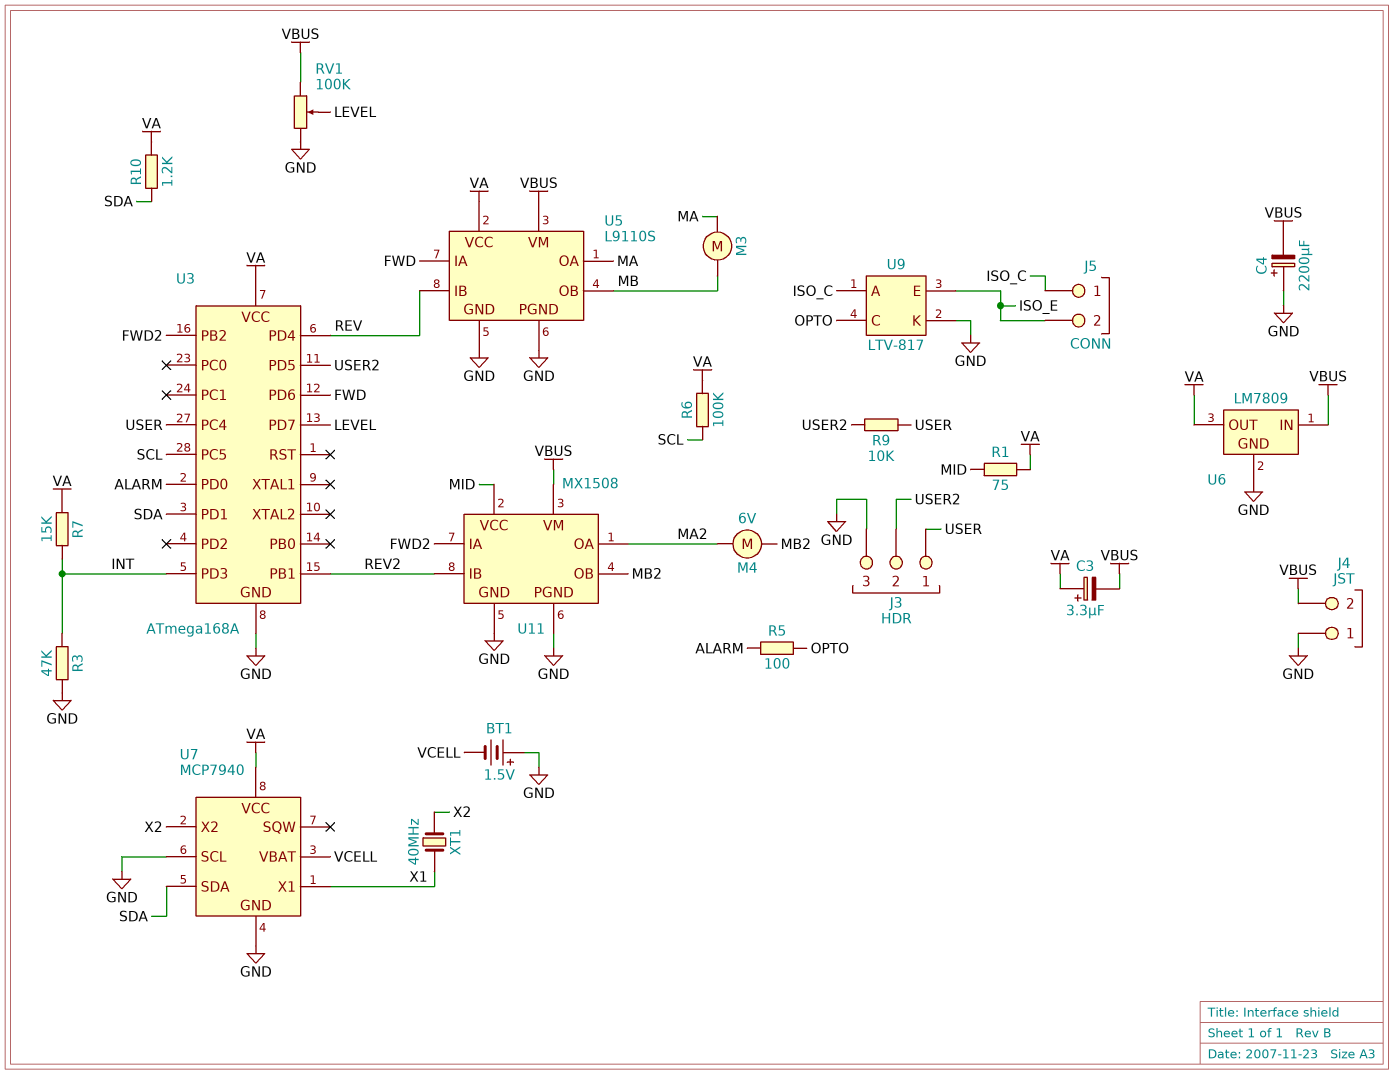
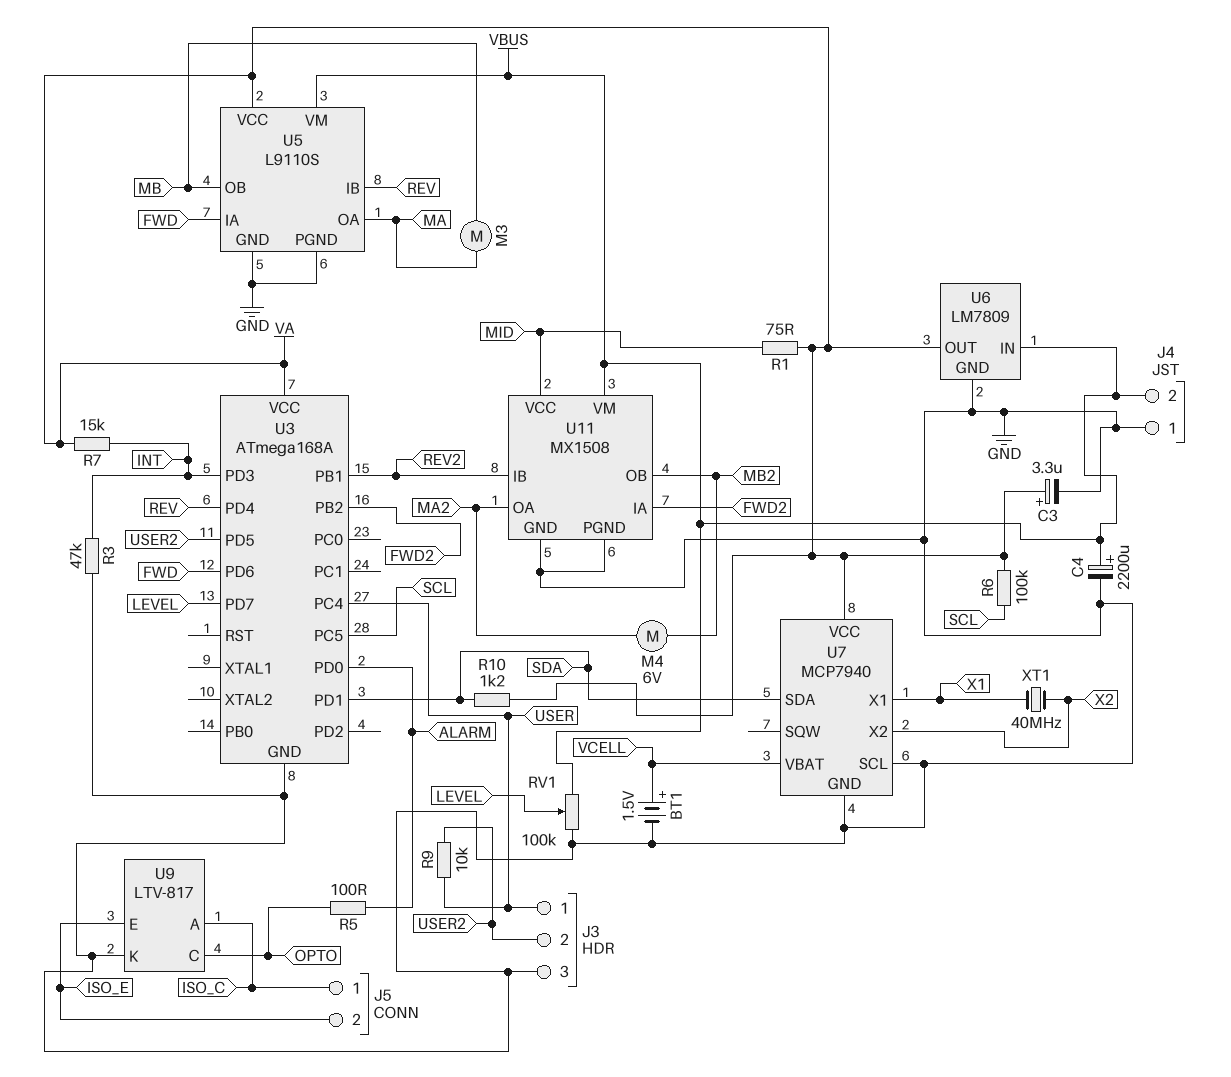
BT1: 1.5V (plus GND, minus VCELL) -> 1.5V (plus VCELL, minus GND)
C3: 3.3uF (plus VA, minus VBUS) -> 3.3uF (plus VA, minus GND)
C4: 2200uF (plus GND, minus VBUS) -> 2200uF (plus VBUS, minus GND)

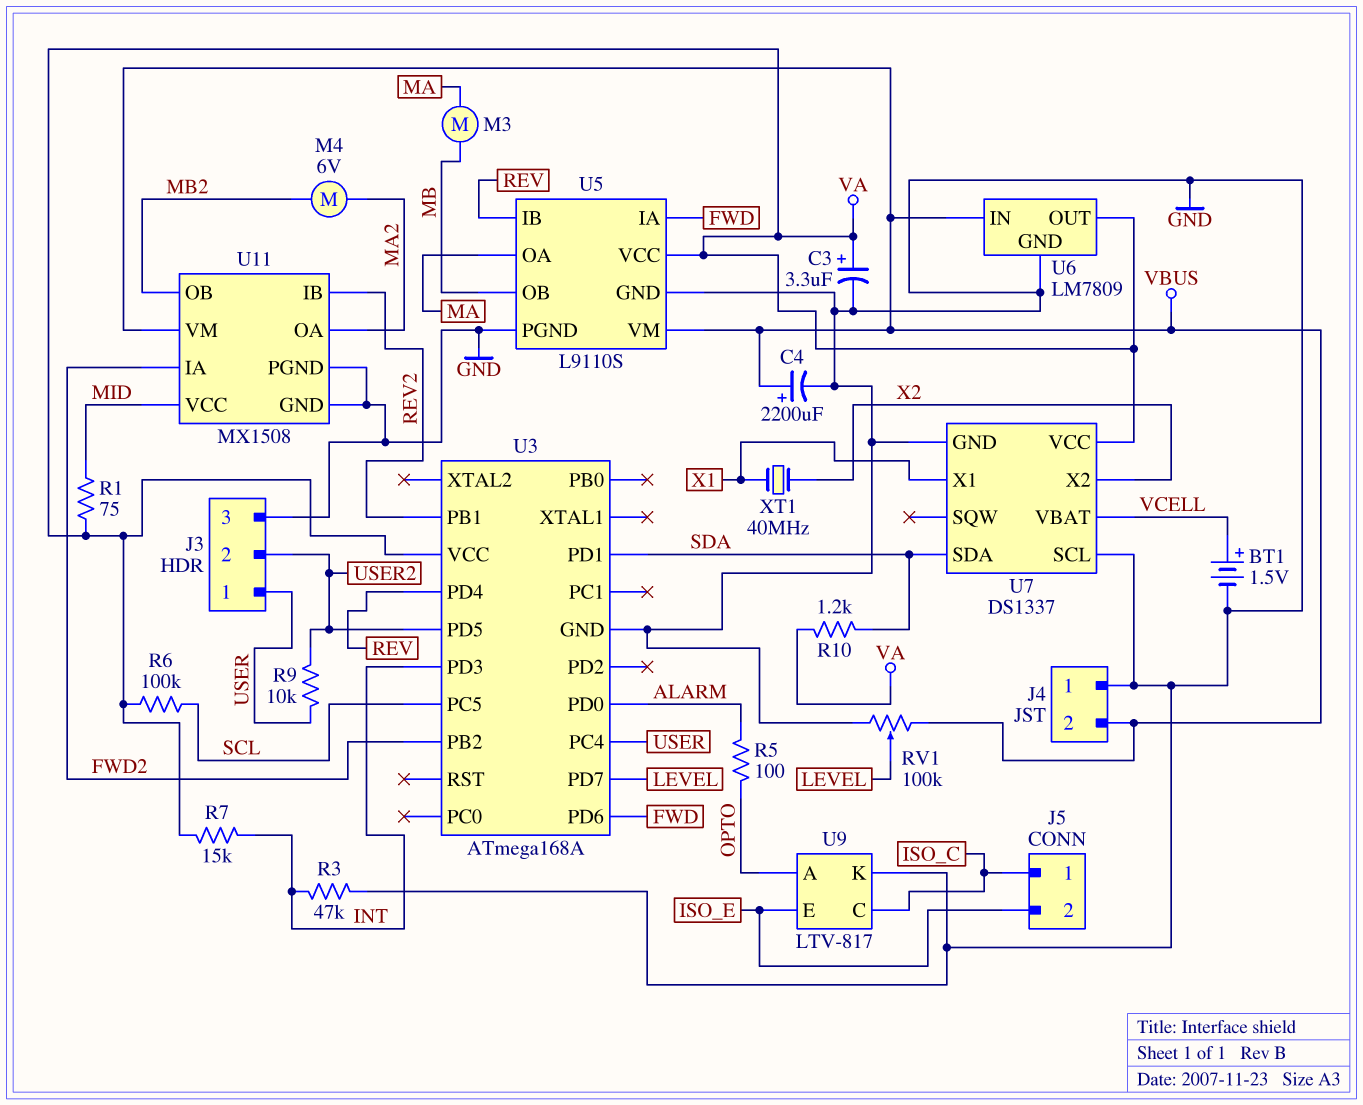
U7: MCP7940 -> DS1337
U9 pin A: ISO_C -> OPTO
U9 pin C: OPTO -> ISO_C

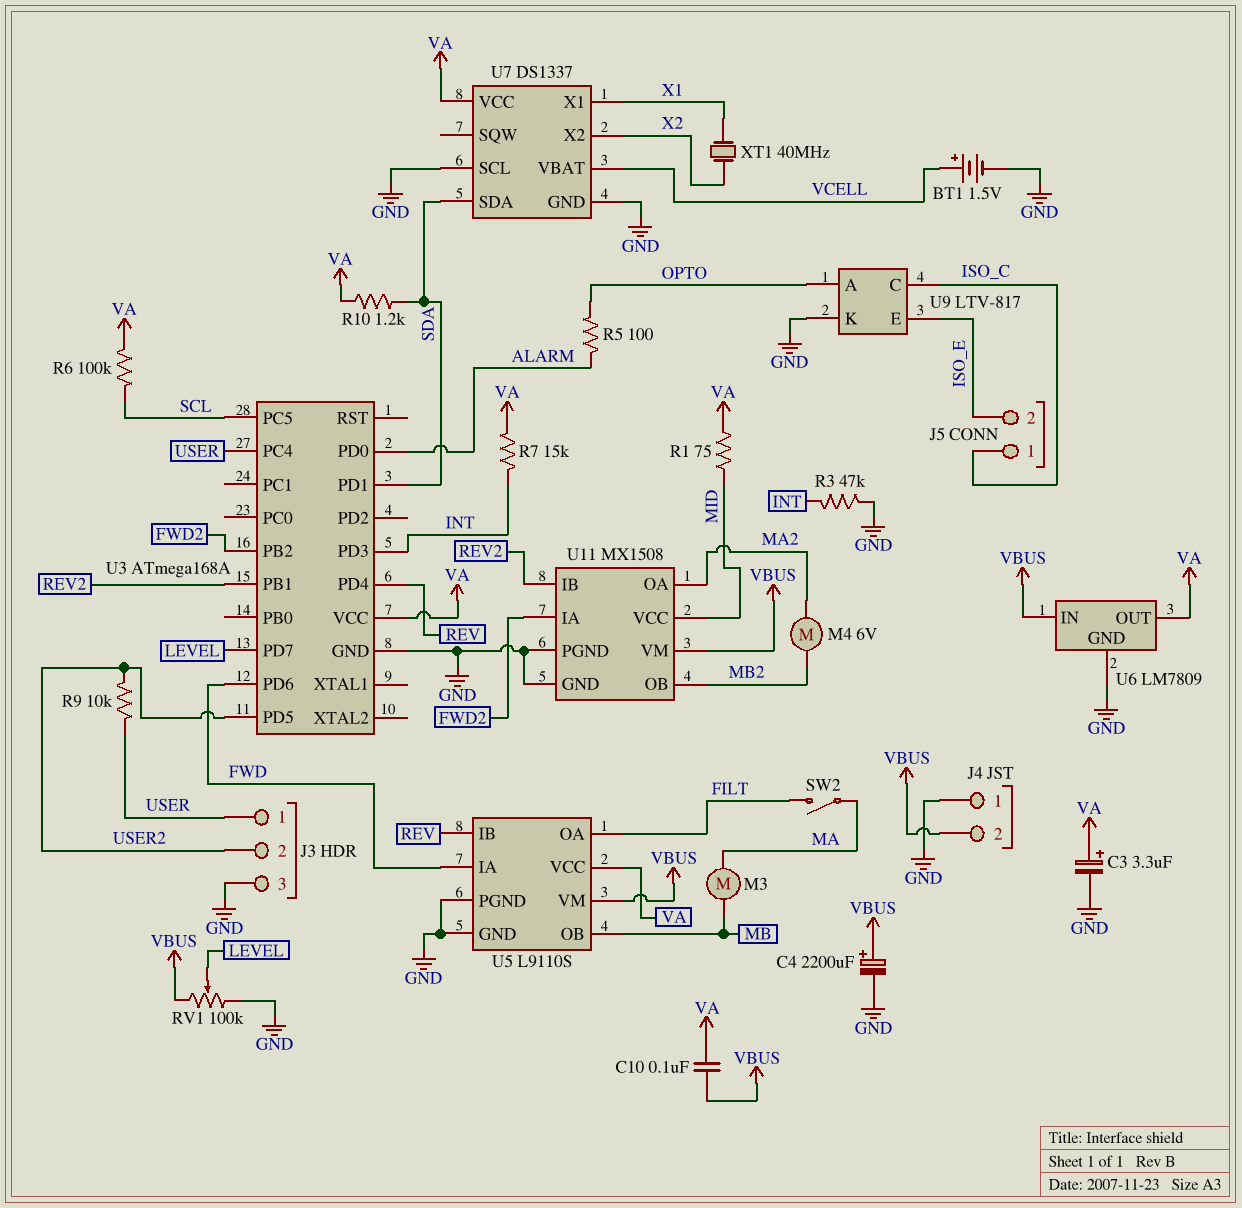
C10: none -> 100nF (VA, VBUS)
SW2: none -> switch (FILT, MA)
U5 pin OA: MA -> FILT

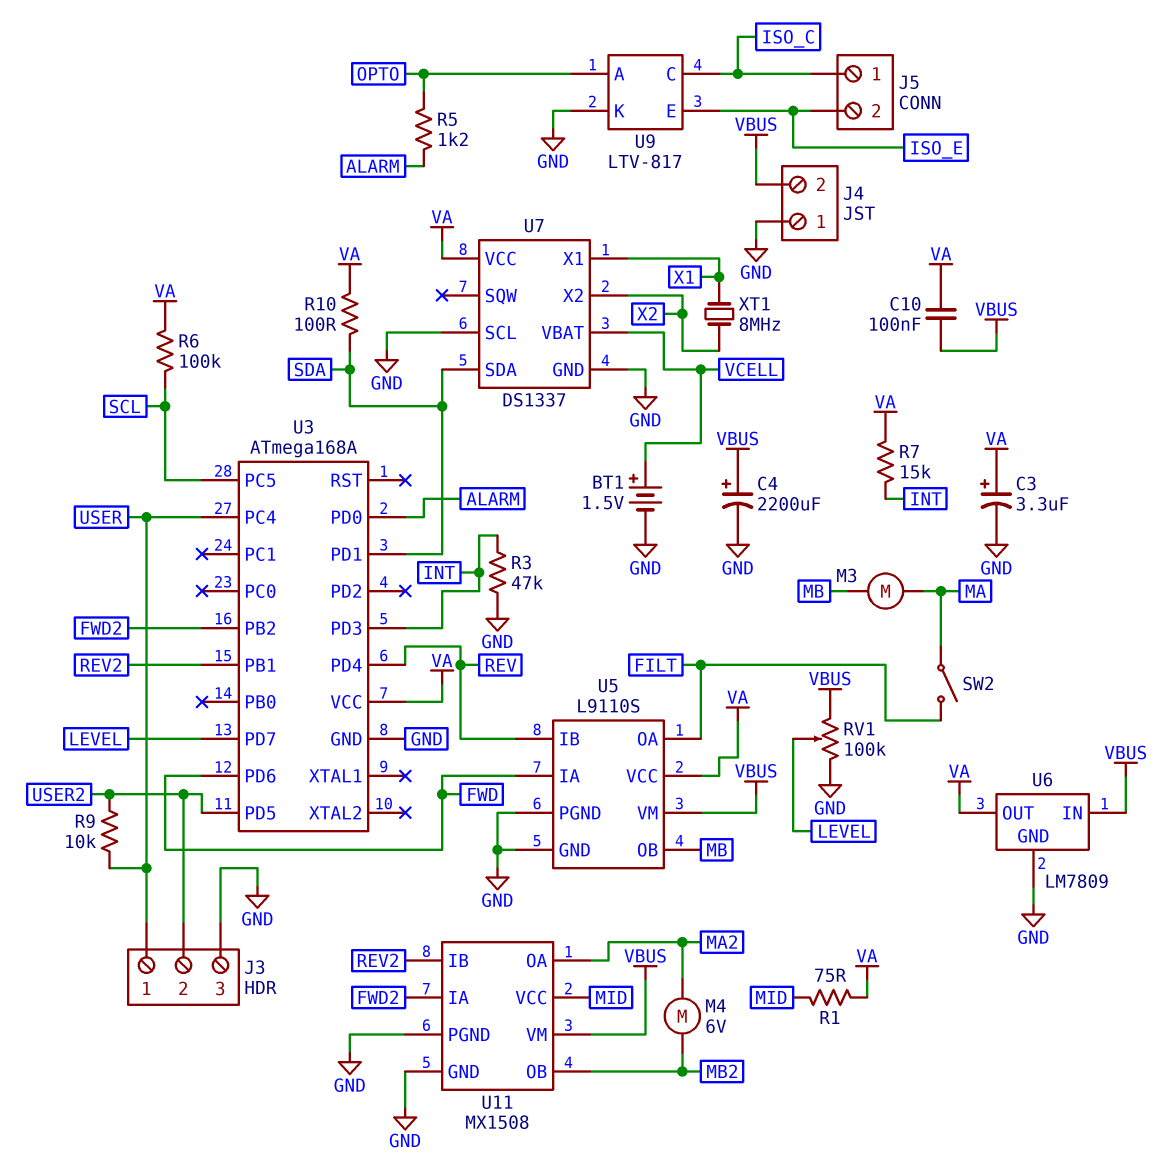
R5: 100 (ALARM, OPTO) -> 1.2k (ALARM, OPTO)
R10: 1.2k (SDA, VA) -> 100 (SDA, VA)
XT1: 40MHz (X1, X2) -> 8MHz (X1, X2)

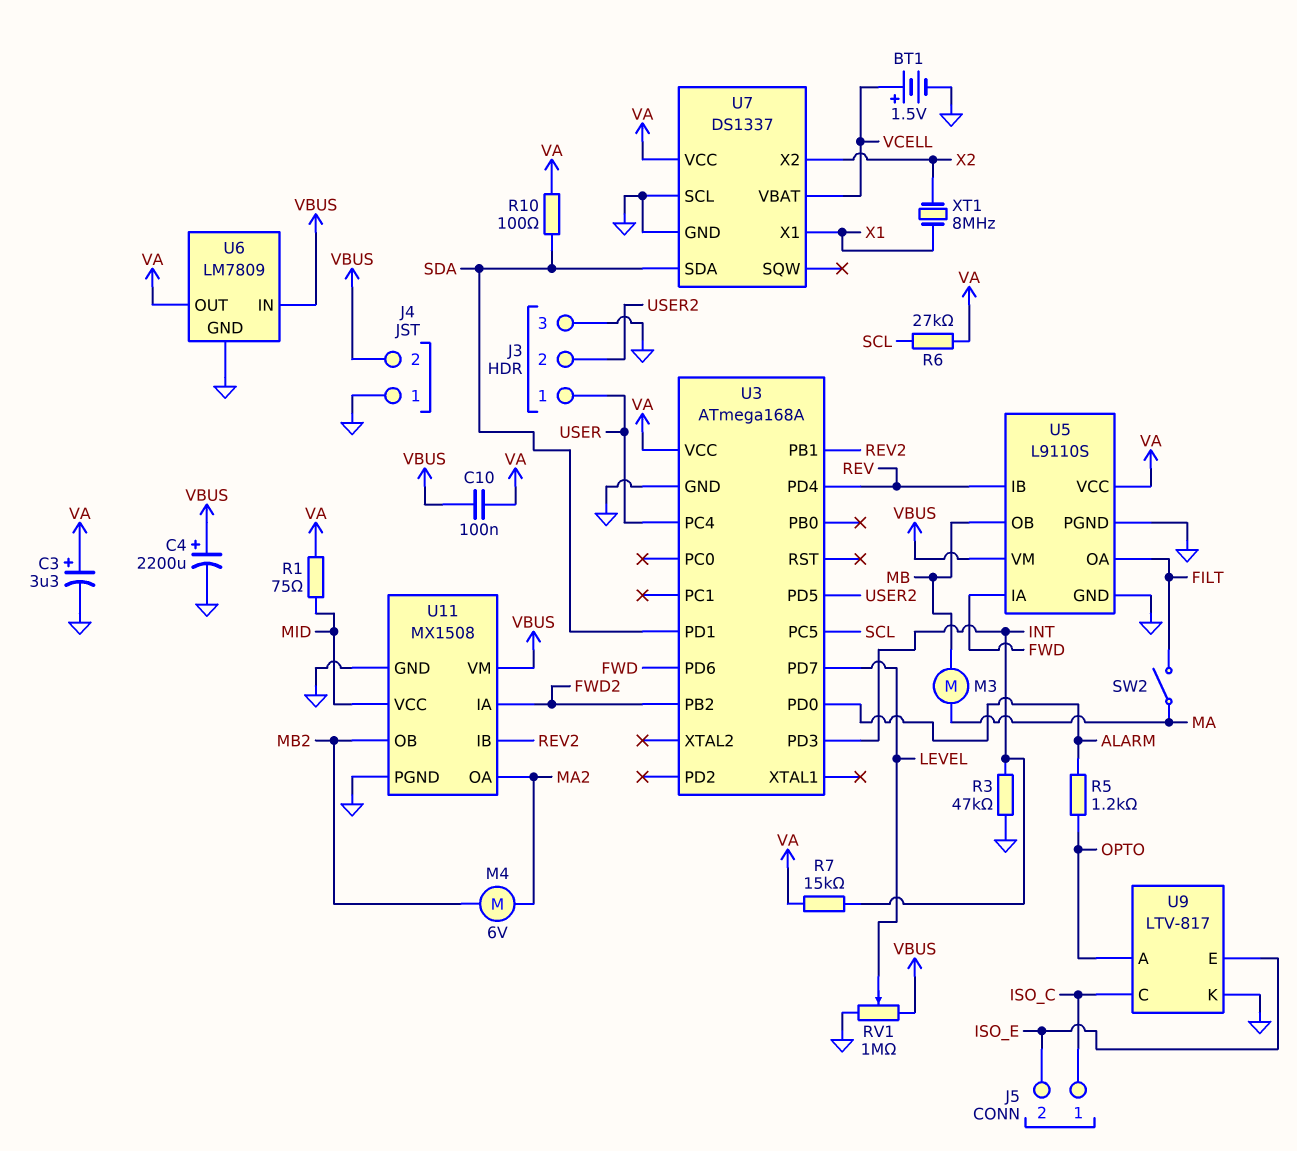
R6: 100k (SCL, VA) -> 27k (SCL, VA)
R9: 10k (USER, USER2) -> none
RV1: 100k (GND, VBUS, wiper LEVEL) -> 1M (GND, VBUS, wiper LEVEL)

